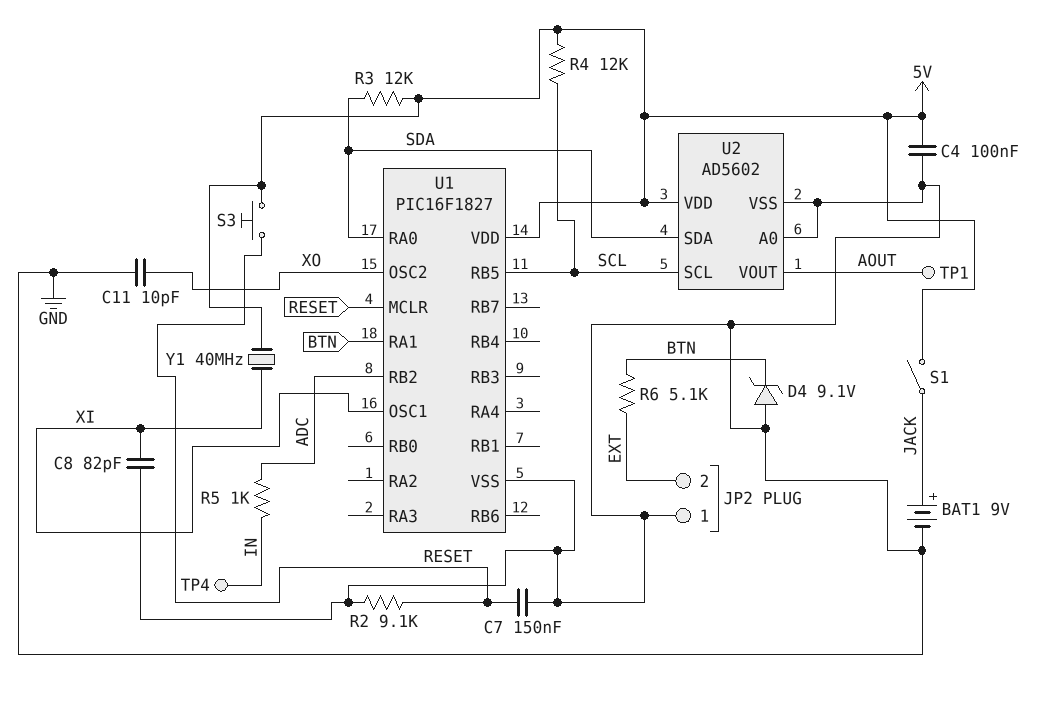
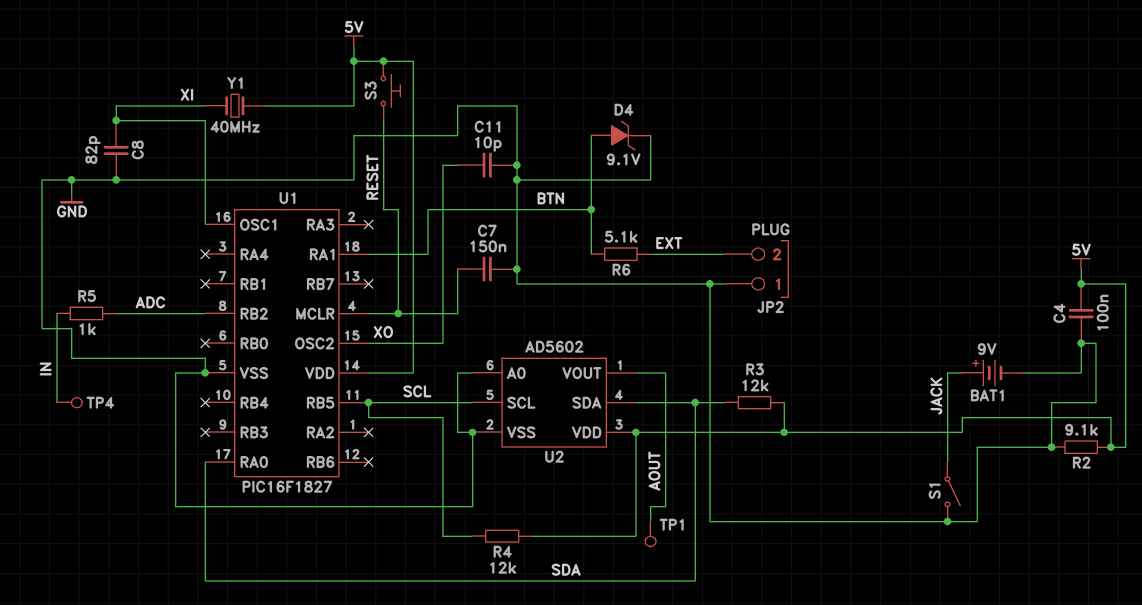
D4: zener 9.1V (A GND, K BTN) -> zener 9.1V (A BTN, K GND)
R2: 9.1k (GND, RESET) -> 9.1k (5V, GND)
S1: switch (5V, JACK) -> switch (GND, JACK)

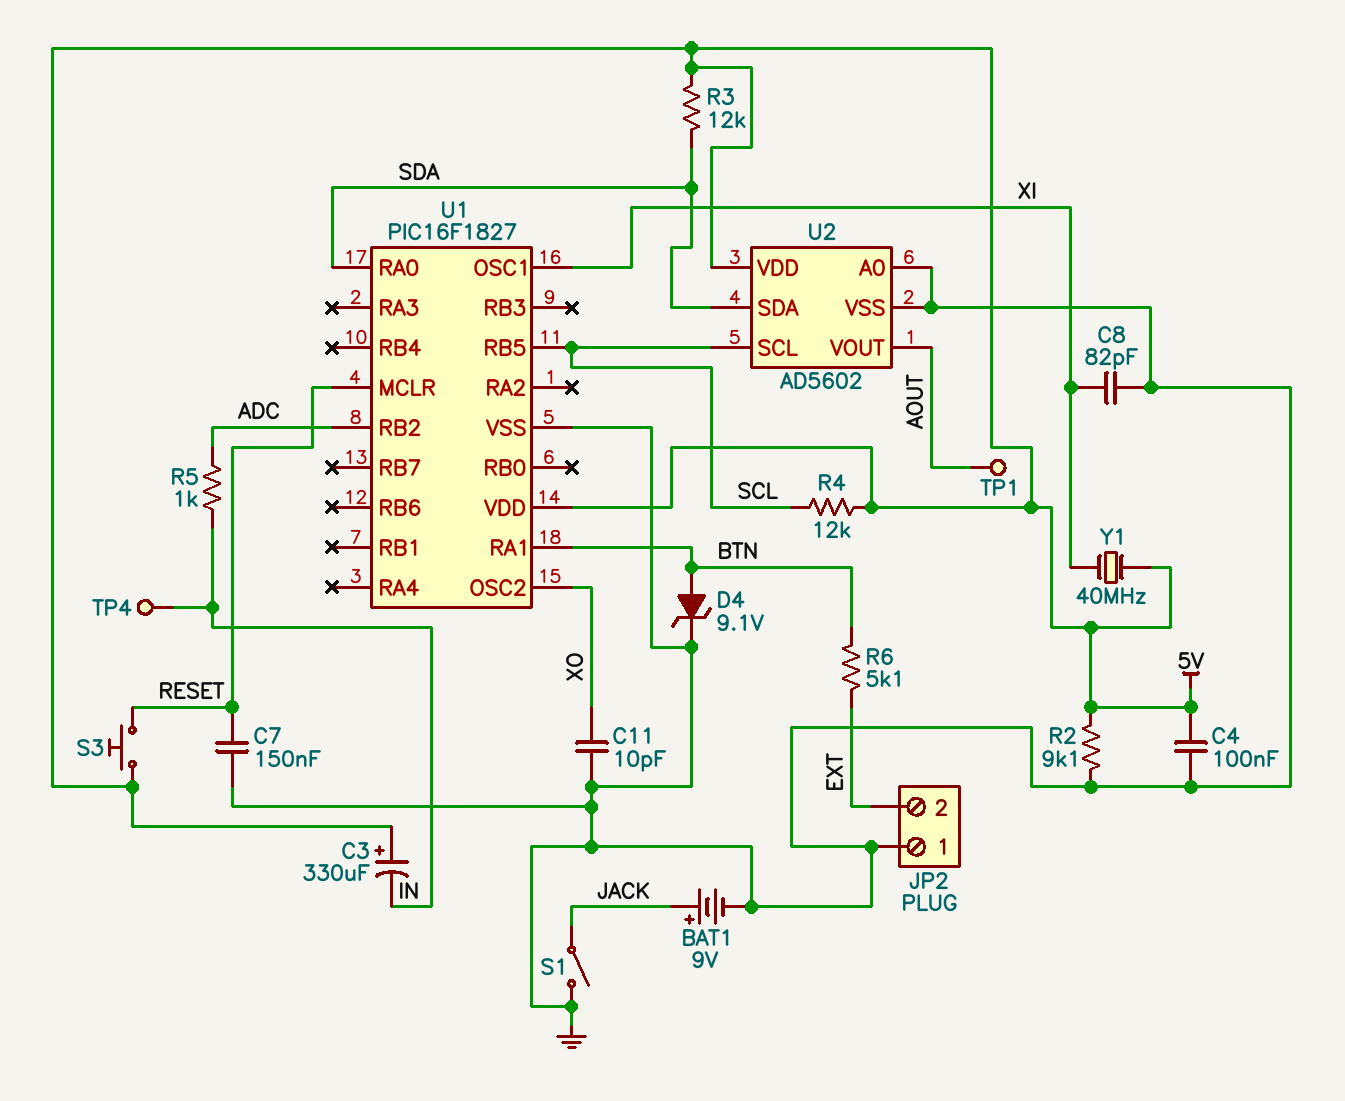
C3: none -> 330uF (plus 5V, minus IN)

